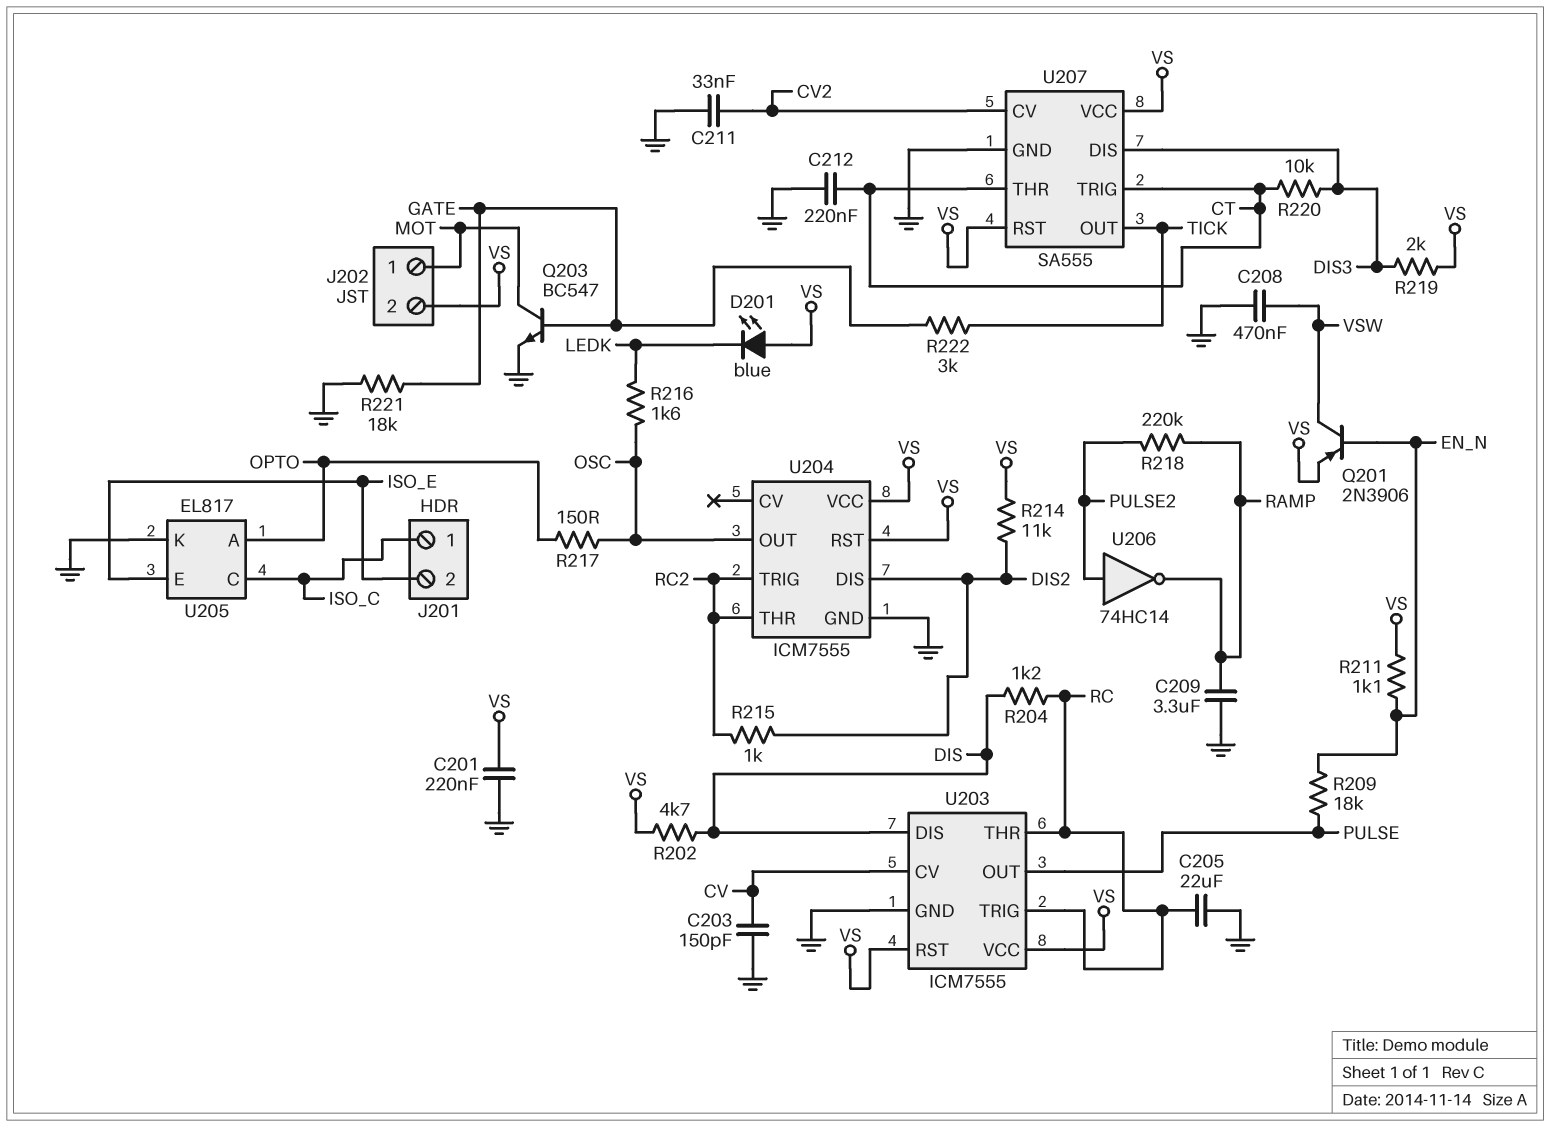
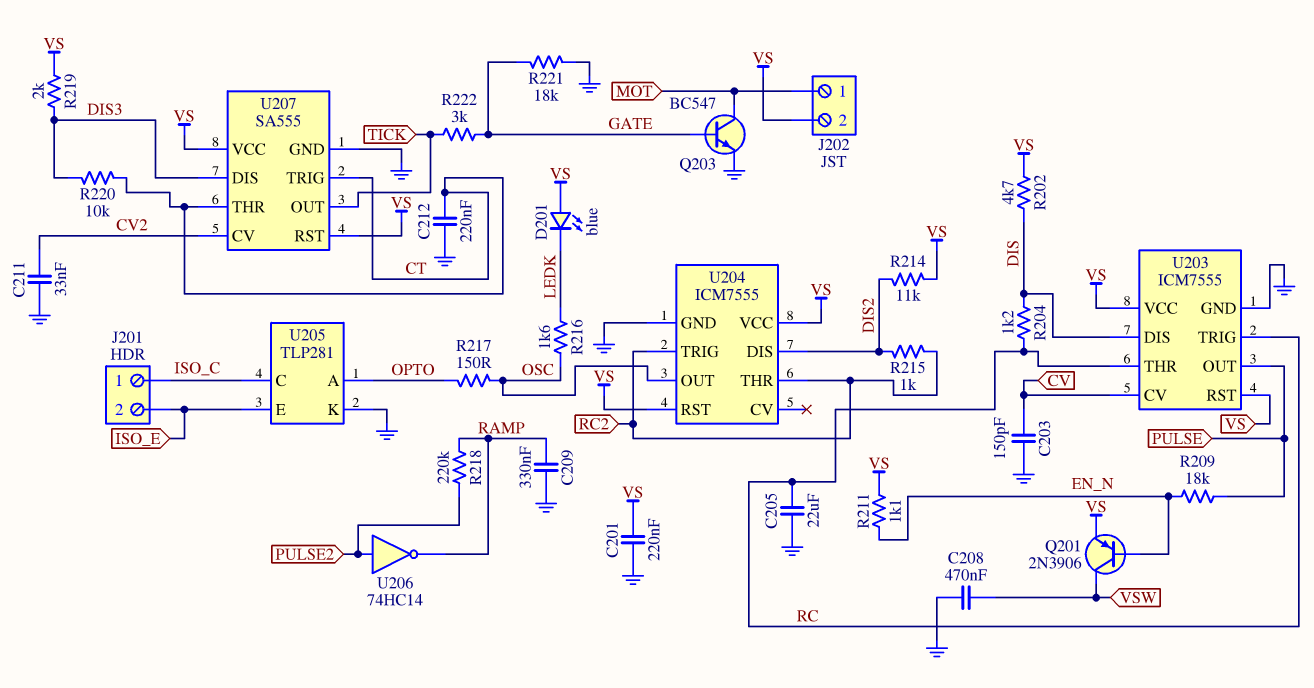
C209: 3.3uF (GND, RAMP) -> 330nF (GND, RAMP)
U205: EL817 -> TLP281

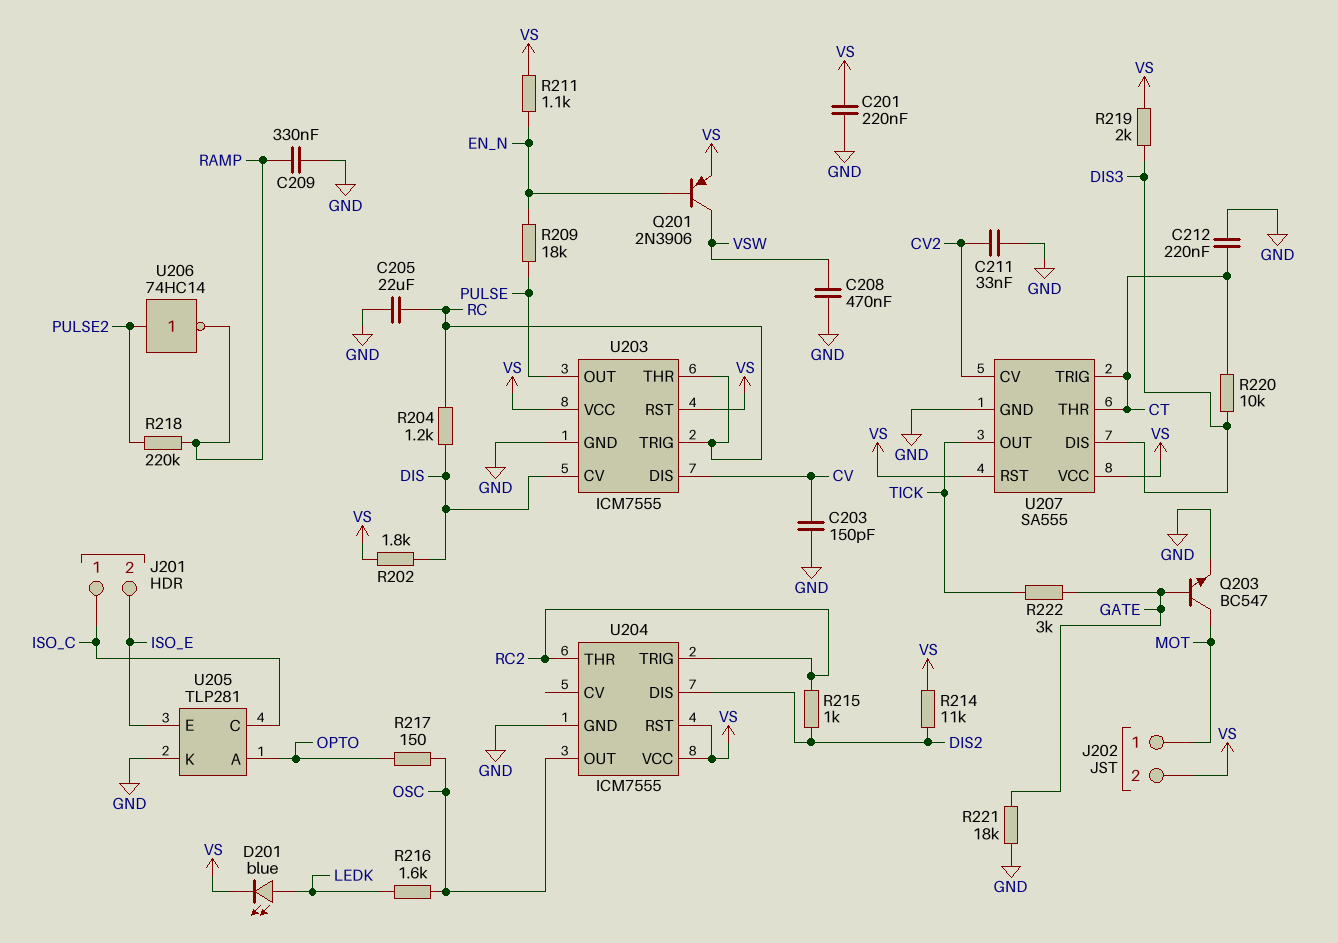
D201: LED blue (A VS, K LEDK) -> LED blue (A LEDK, K VS)
R202: 4.7k (DIS, VS) -> 1.8k (DIS, VS)
U203 pin CV: CV -> DIS
U203 pin DIS: DIS -> CV

